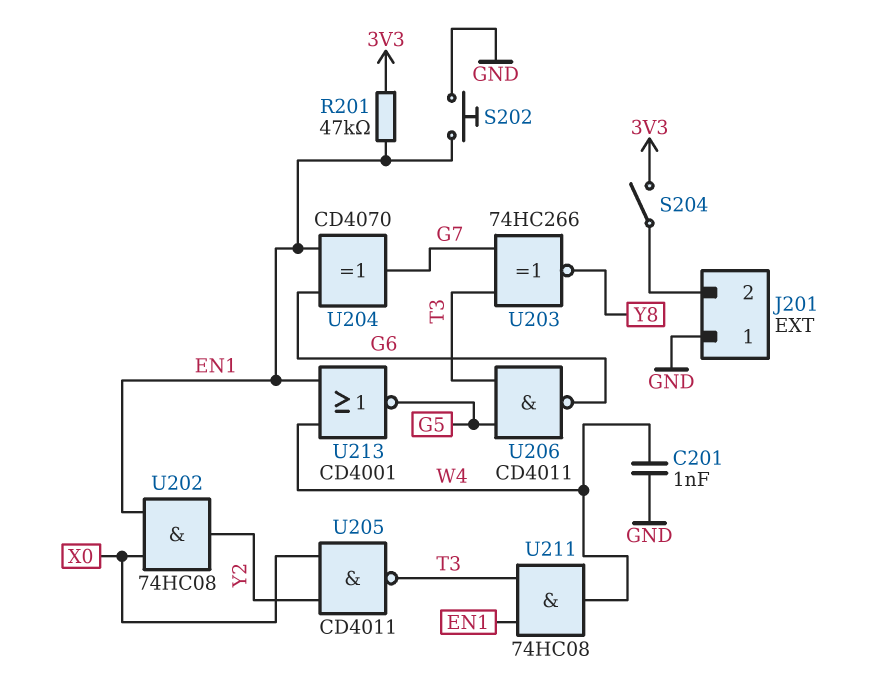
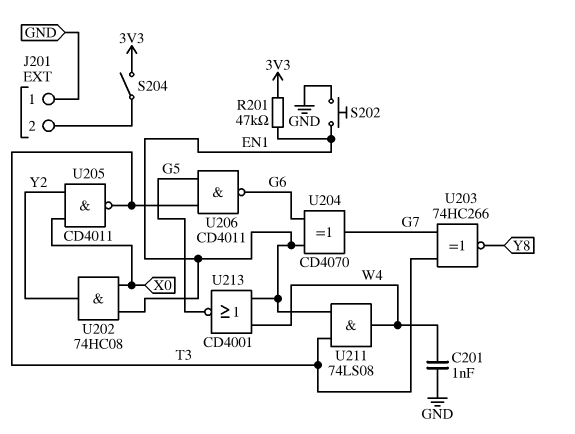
U211: AND 74HC08 (in EN1, in T3, out W4) -> AND 74LS08 (in EN1, in T3, out W4)

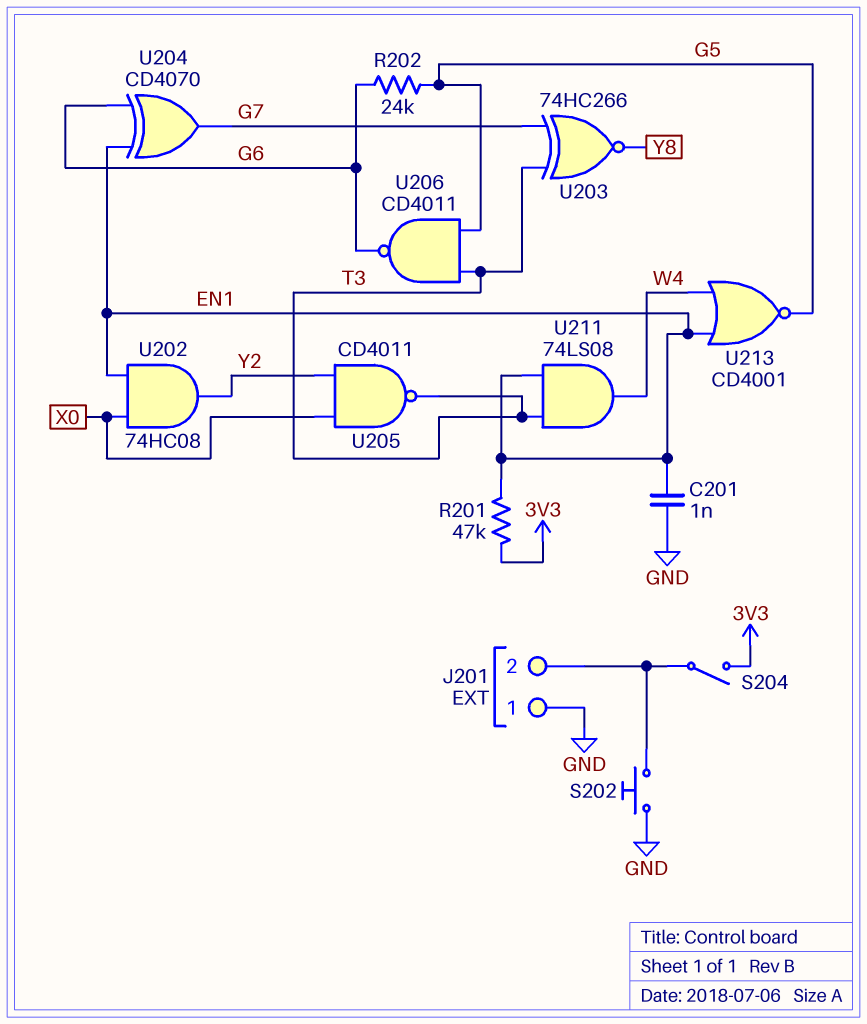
C201: 1nF (GND, W4) -> 1nF (EN1, GND)
R202: none -> 24k (G5, G6)
S202: button (EN1, GND) -> button (GND, J201/2)

